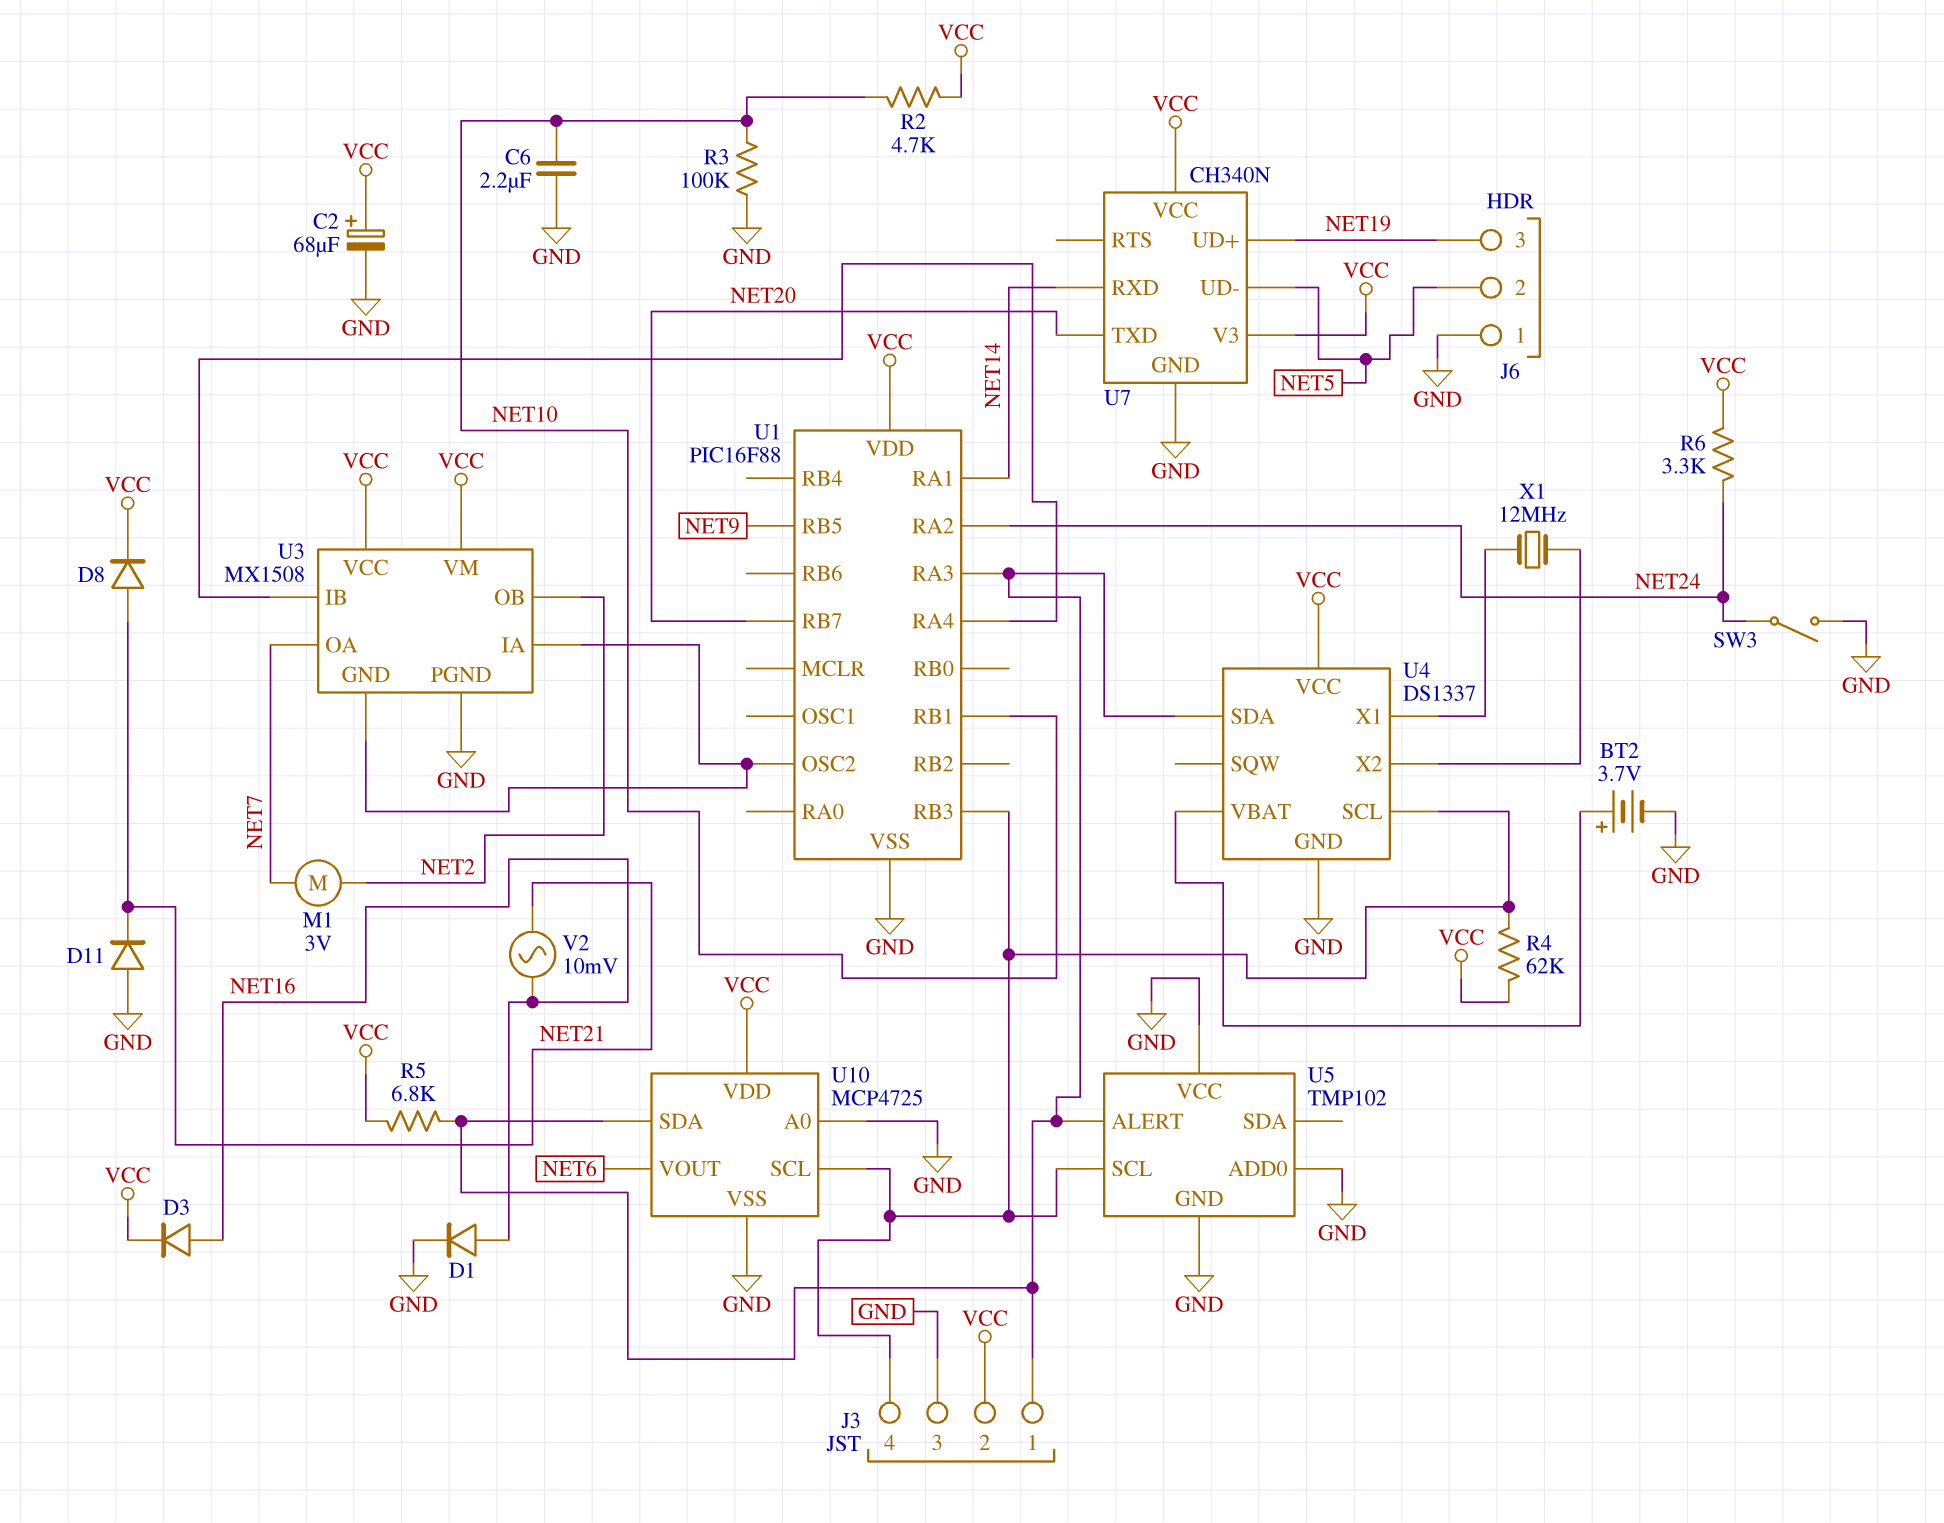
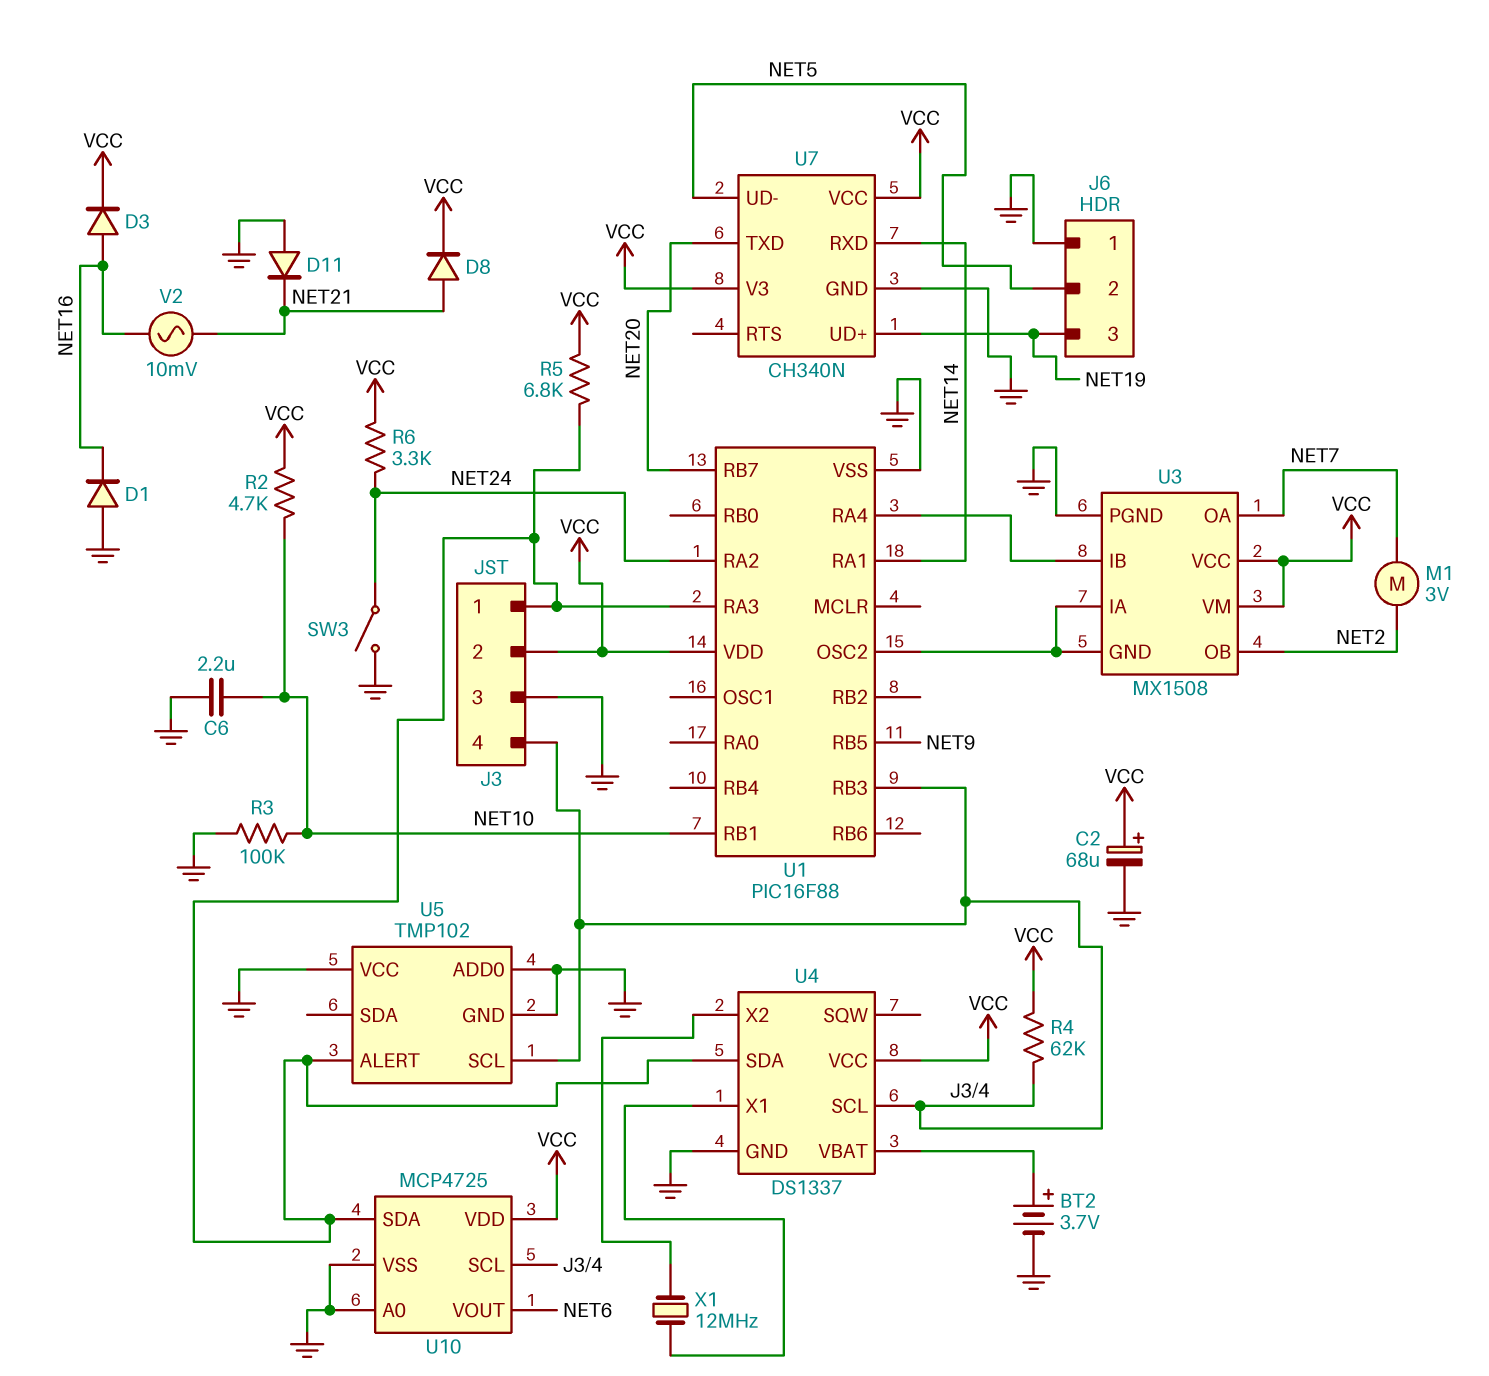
D1: diode (A NET16, K GND) -> diode (A GND, K NET16)

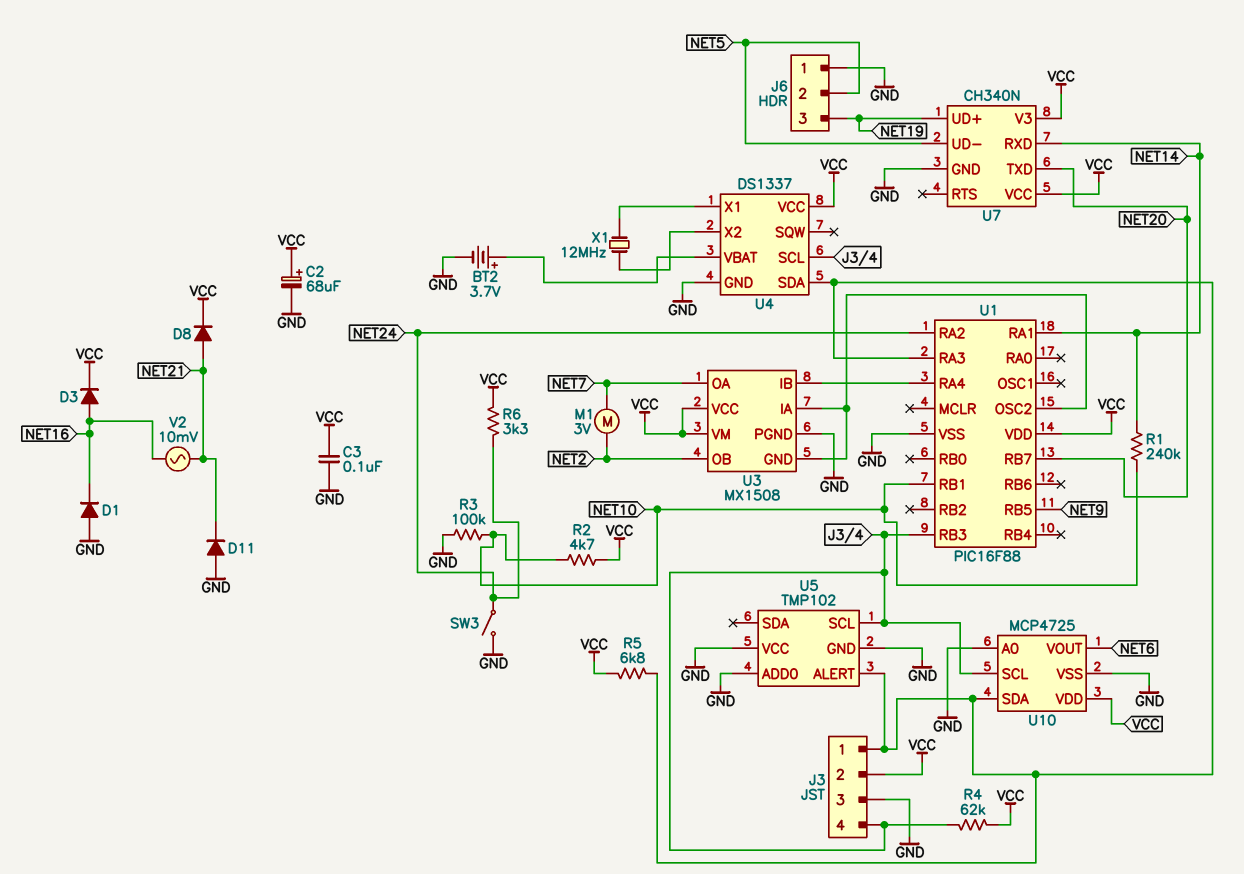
C3: none -> 100nF (GND, VCC)
C6: 2.2uF (GND, NET10) -> none
R1: none -> 240k (NET10, NET14)

